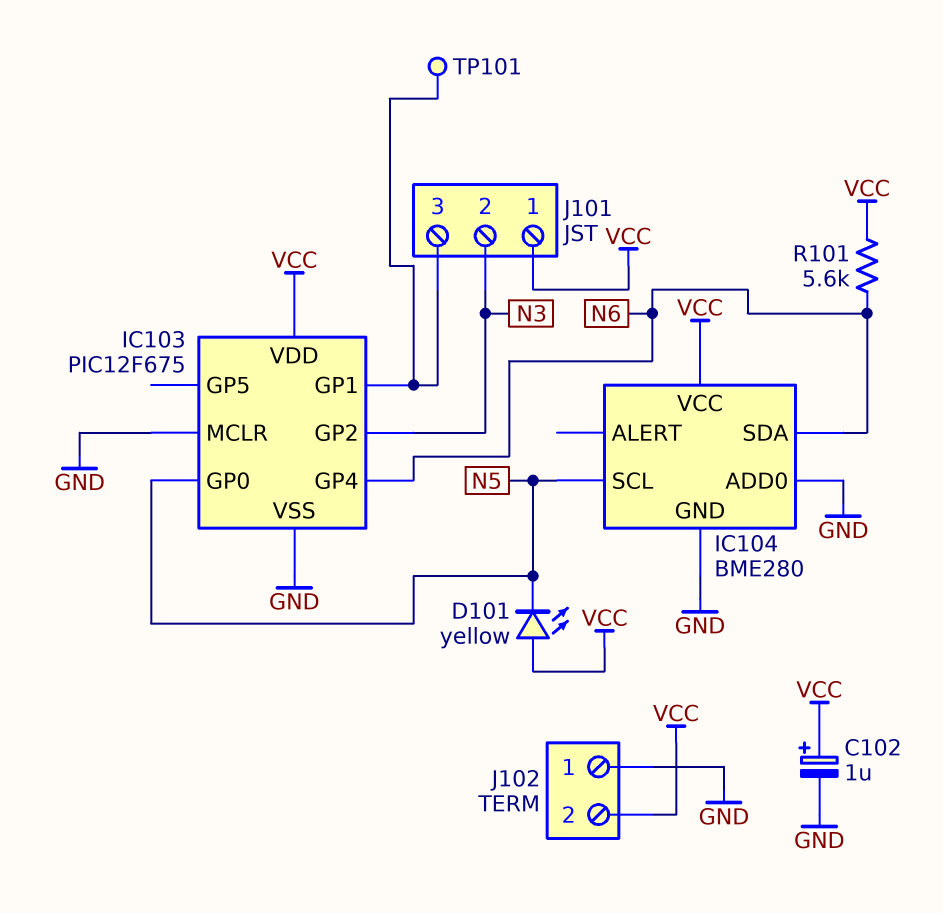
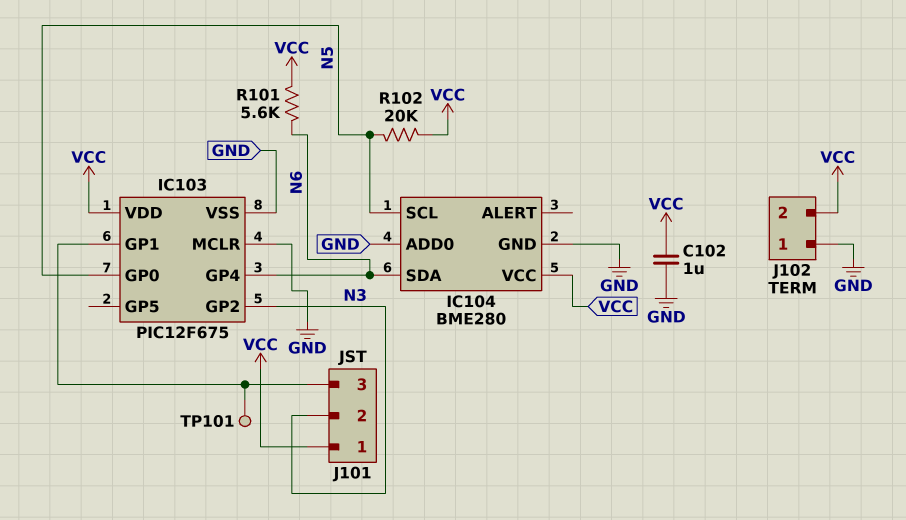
C102: 1uF (plus VCC, minus GND) -> 1uF (GND, VCC)
D101: LED yellow (A VCC, K N5) -> none
R102: none -> 20k (N5, VCC)

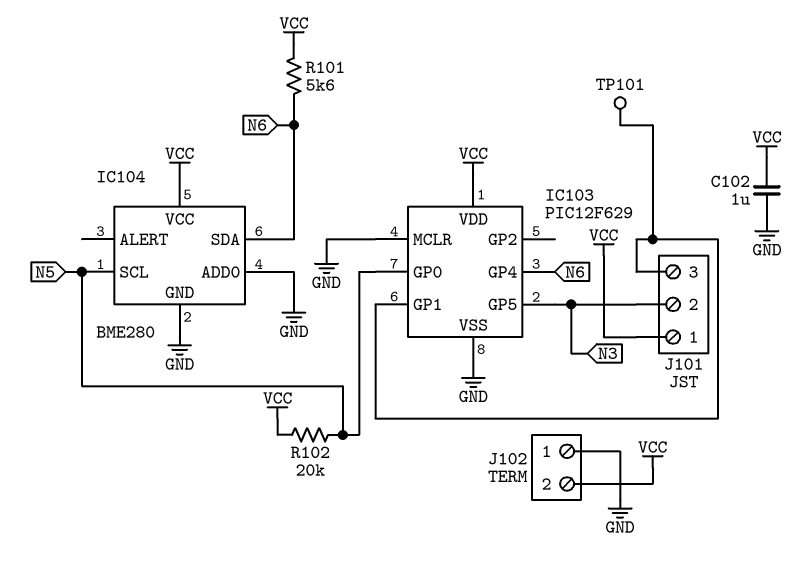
IC103: PIC12F675 -> PIC12F629
IC103 pin GP2: N3 -> none
IC103 pin GP5: none -> N3

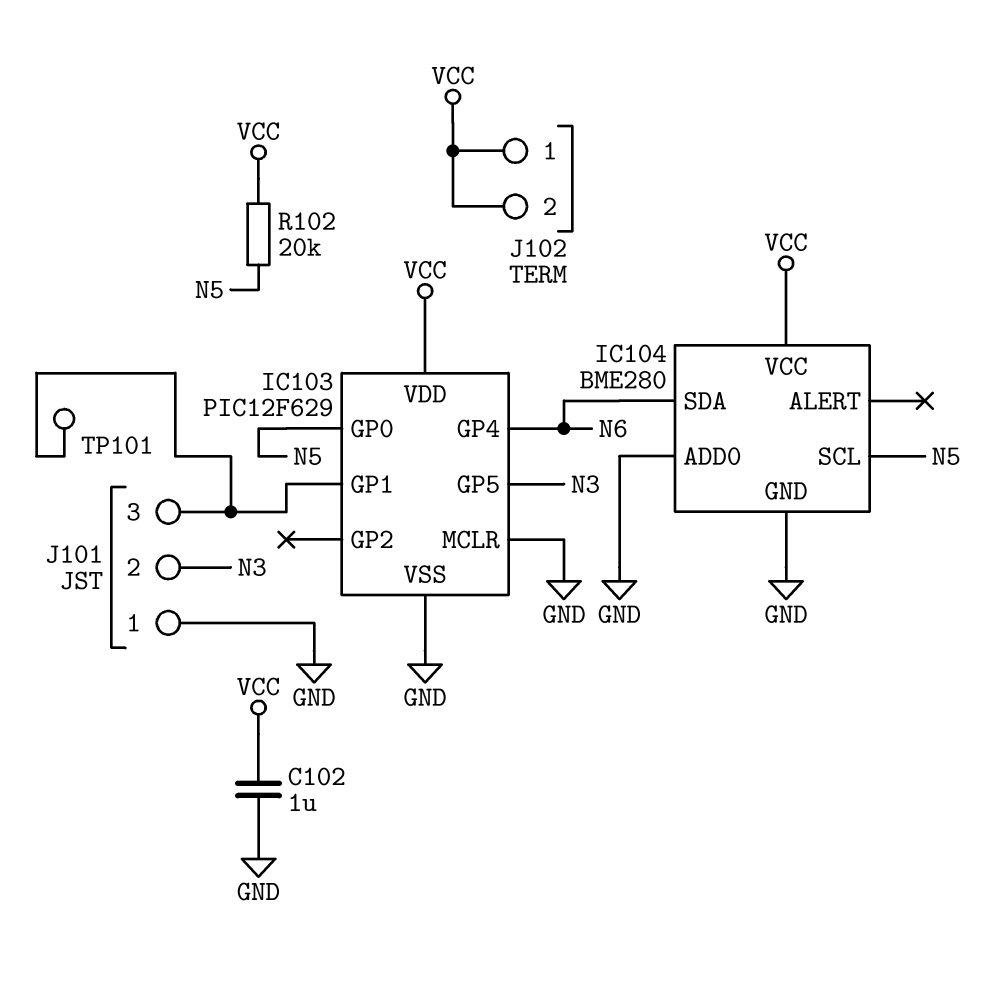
J101 pin 1: VCC -> GND
J102 pin 1: GND -> VCC
R101: 5.6k (N6, VCC) -> none

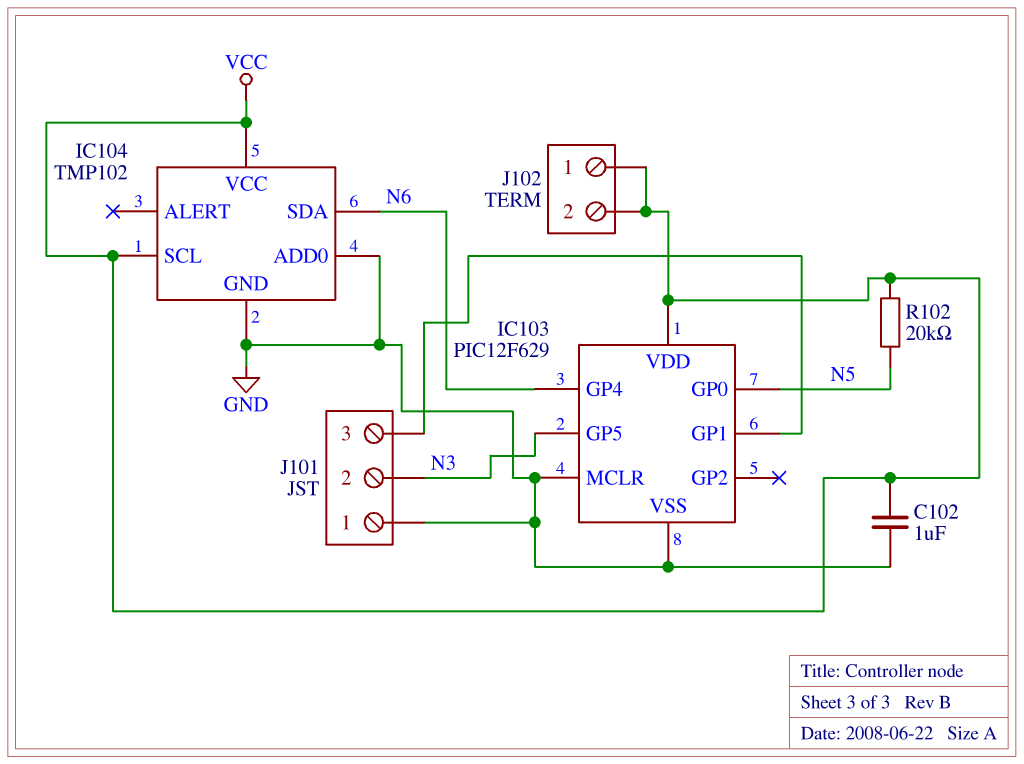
IC104: BME280 -> TMP102
IC104 pin SCL: N5 -> VCC
TP101: test point (IC103/GP1) -> none

